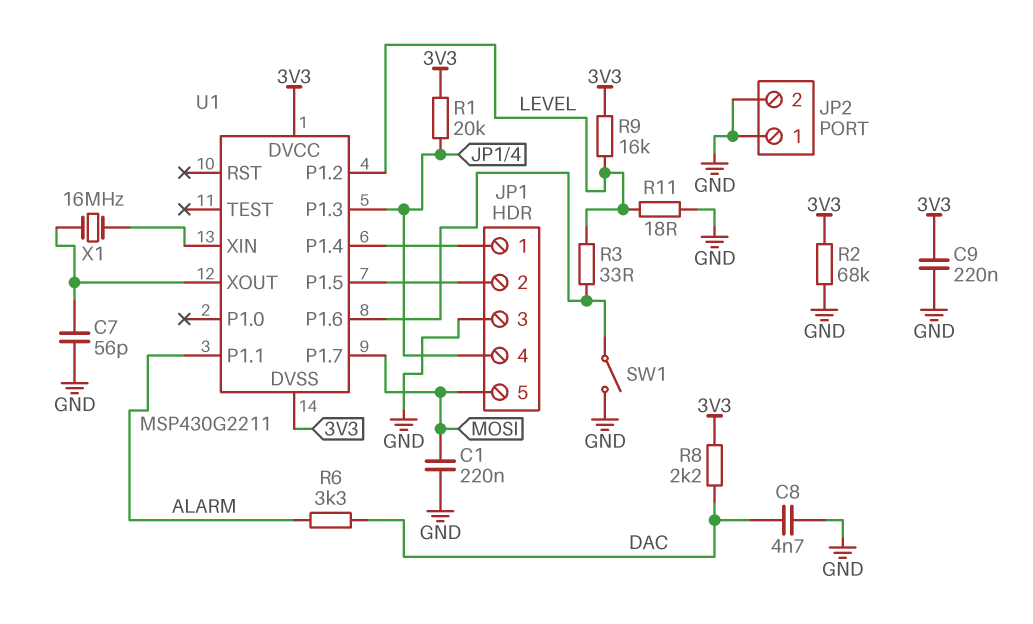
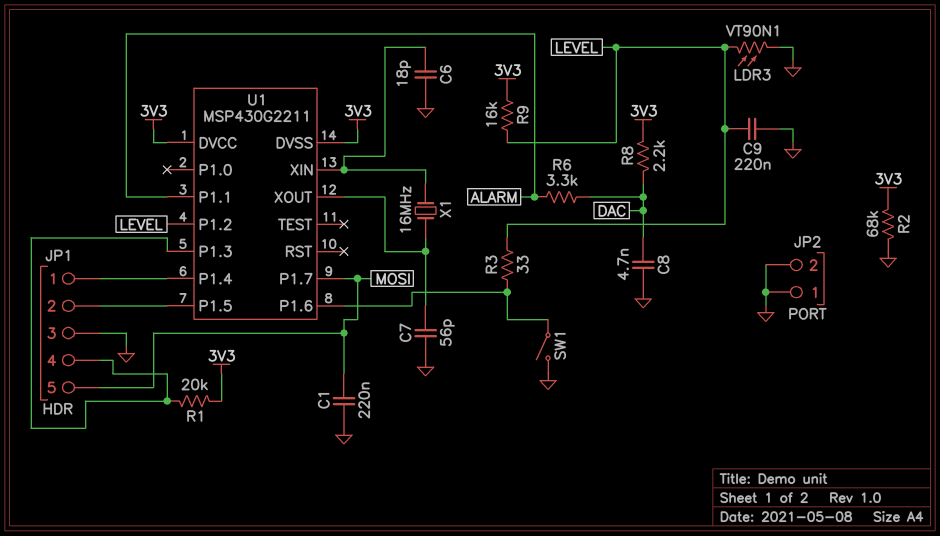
C6: none -> 18pF (GND, U1/XIN)
C9: 220nF (3V3, GND) -> 220nF (GND, LEVEL)
LDR3: none -> VT90N1 (GND, LEVEL)
R11: 18 (GND, LEVEL) -> none

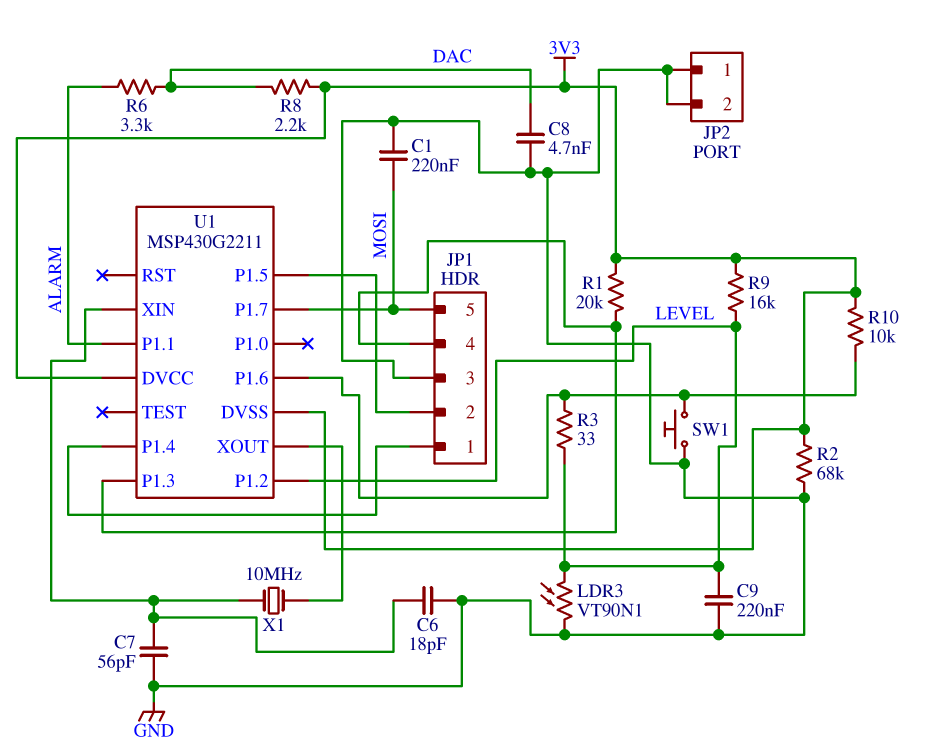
C7: 56pF (GND, U1/XOUT) -> 56pF (GND, U1/XIN)
R10: none -> 10k (3V3, U1/P1.6)
SW1: switch (GND, U1/P1.6) -> button (GND, U1/P1.6)
X1: 16MHz (U1/XIN, U1/XOUT) -> 10MHz (U1/XIN, U1/XOUT)

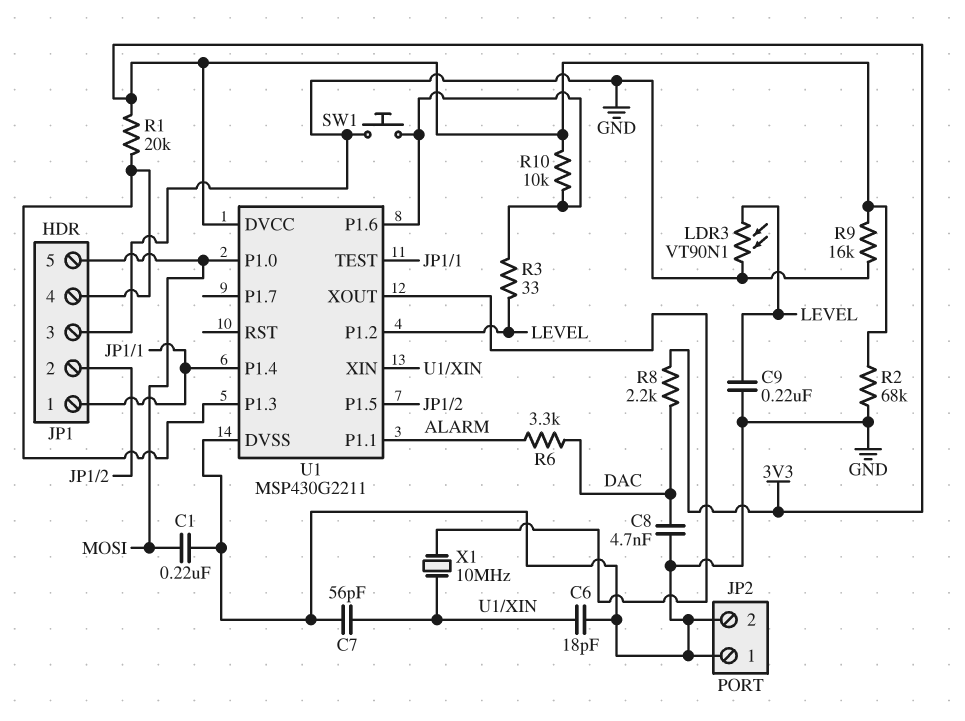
R9: 16k (3V3, LEVEL) -> 16k (3V3, GND)
U1 pin DVSS: 3V3 -> GND
U1 pin P1.0: none -> MOSI
U1 pin P1.7: MOSI -> none
U1 pin TEST: none -> JP1/1

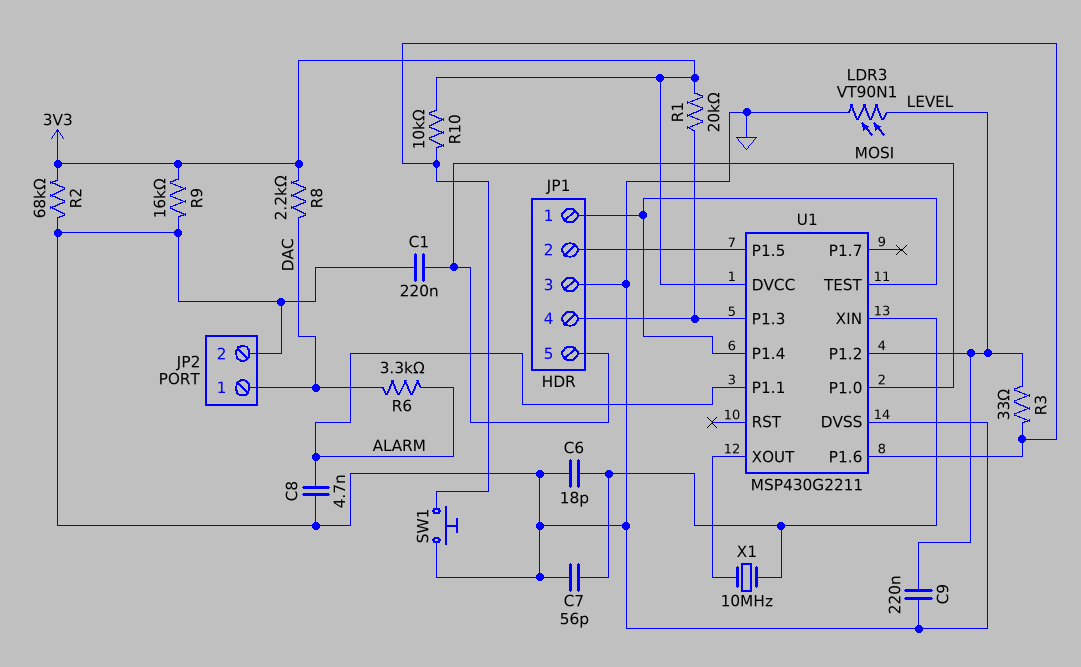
C8: 4.7nF (DAC, GND) -> 4.7nF (ALARM, GND)
JP2 pin 1: GND -> DAC

